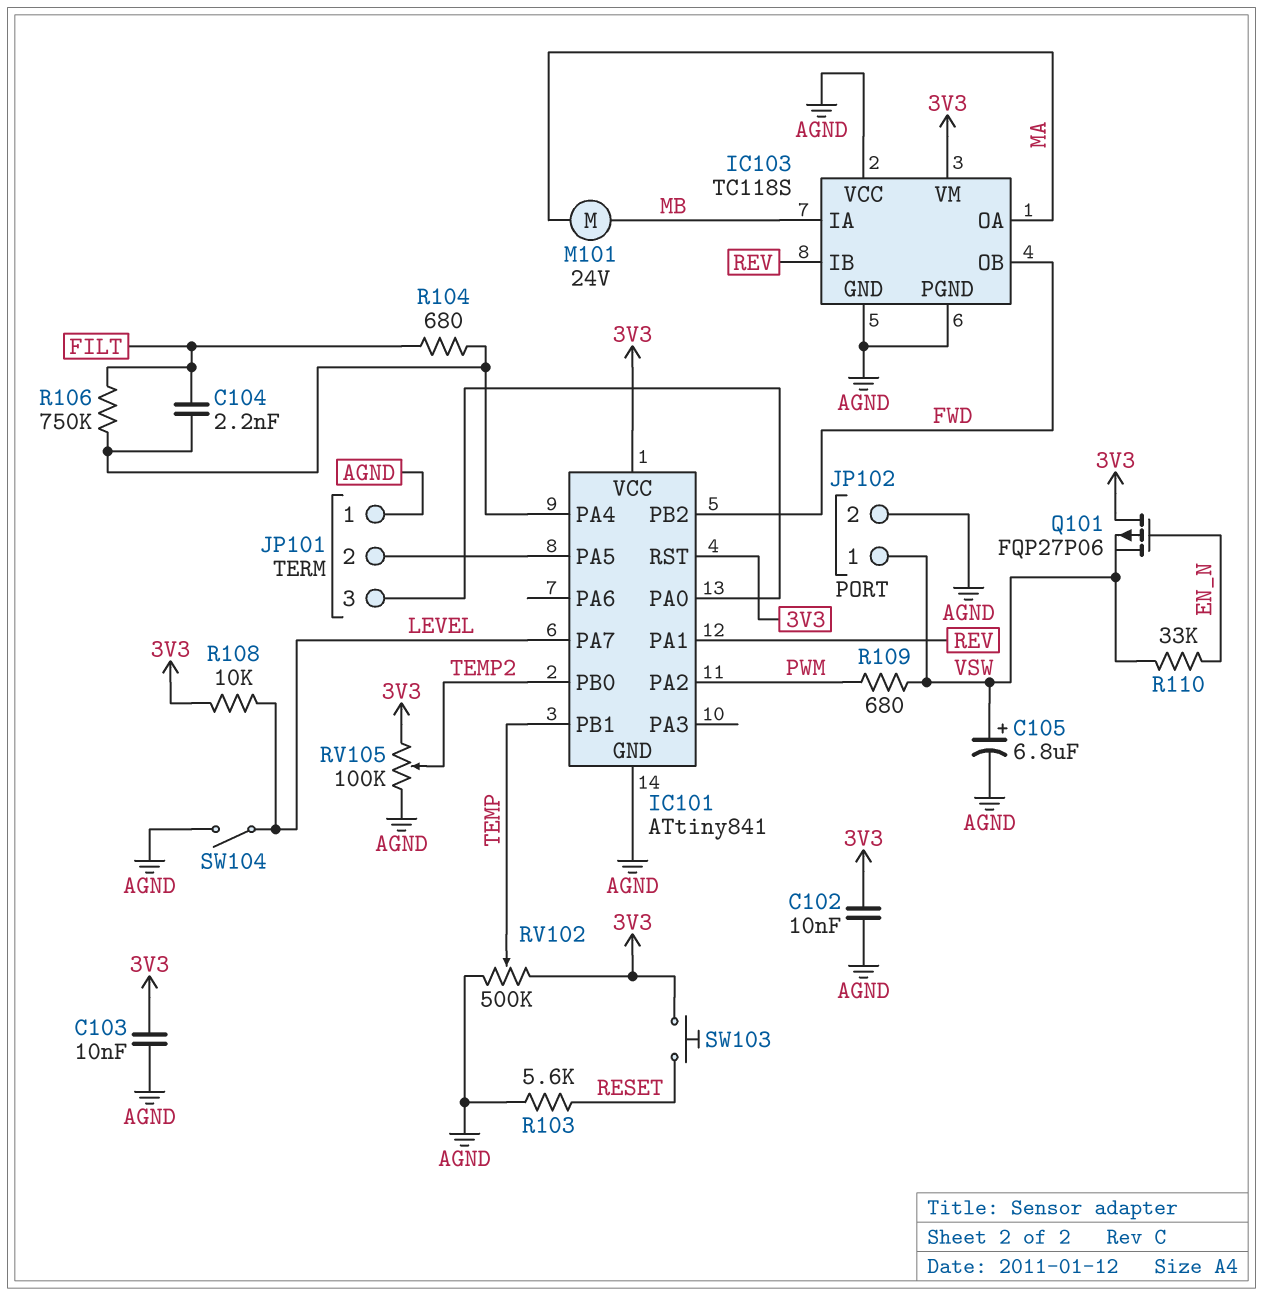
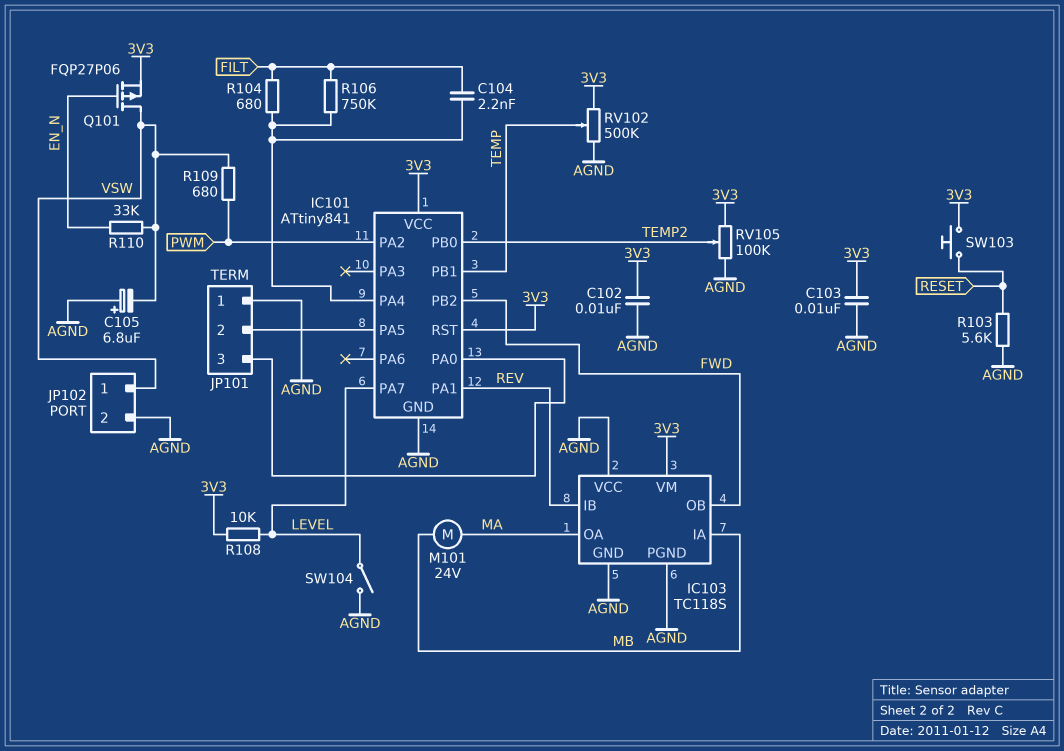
C105: 6.8uF (plus VSW, minus AGND) -> 6.8uF (plus AGND, minus VSW)
Q101: PMOS FQP27P06 (G EN_N, D 3V3, S VSW) -> PMOS FQP27P06 (G EN_N, D VSW, S 3V3)

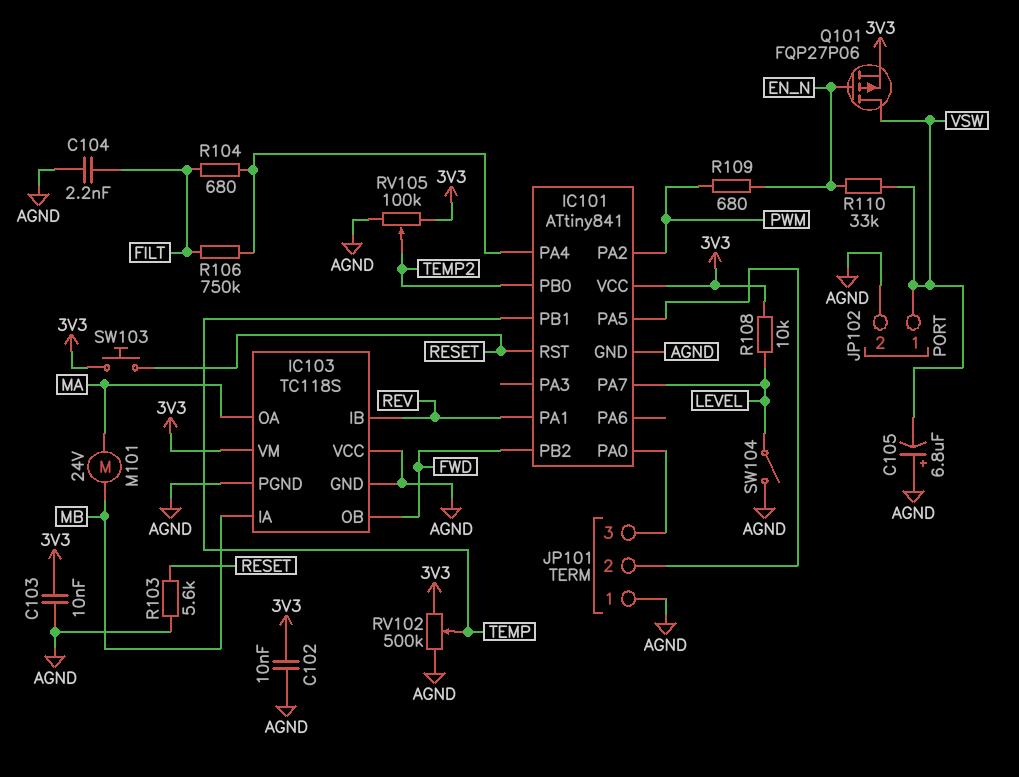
C104: 2.2nF (FILT, IC101/PA4) -> 2.2nF (AGND, FILT)
IC101 pin RST: 3V3 -> RESET
R109: 680 (PWM, VSW) -> 680 (EN_N, PWM)

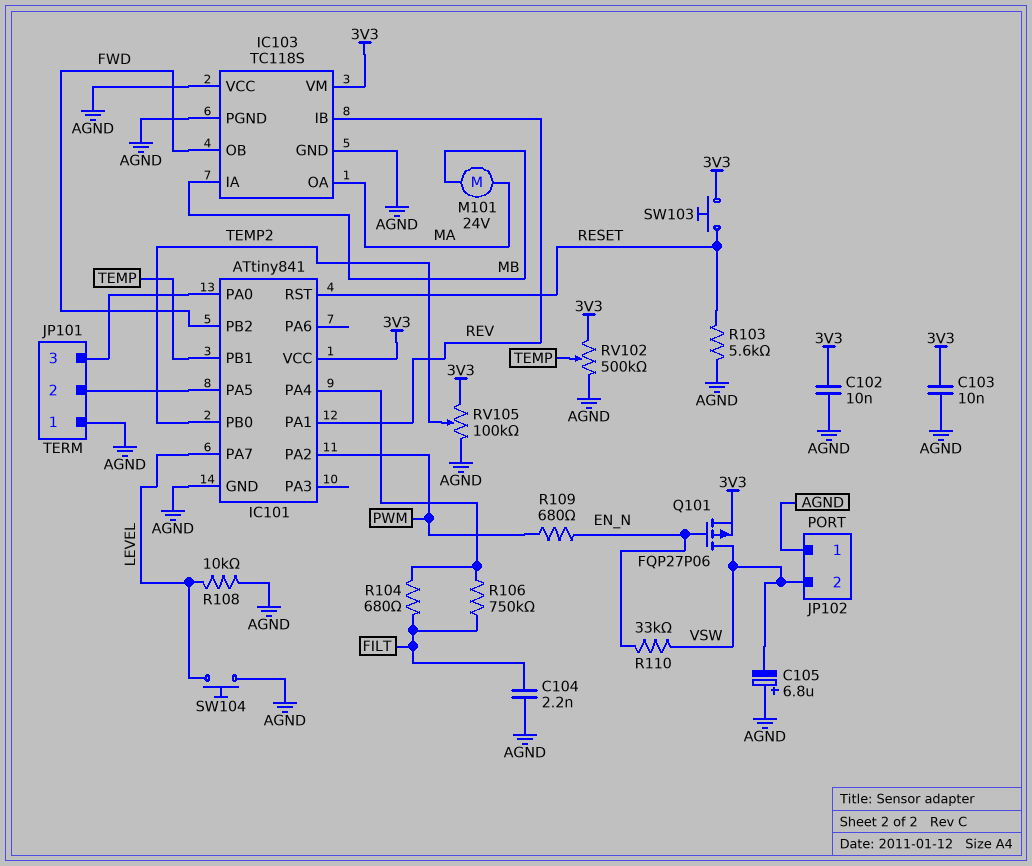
JP102 pin 1: VSW -> AGND
JP102 pin 2: AGND -> VSW
R108: 10k (3V3, LEVEL) -> 10k (AGND, LEVEL)
SW104: switch (AGND, LEVEL) -> button (AGND, LEVEL)

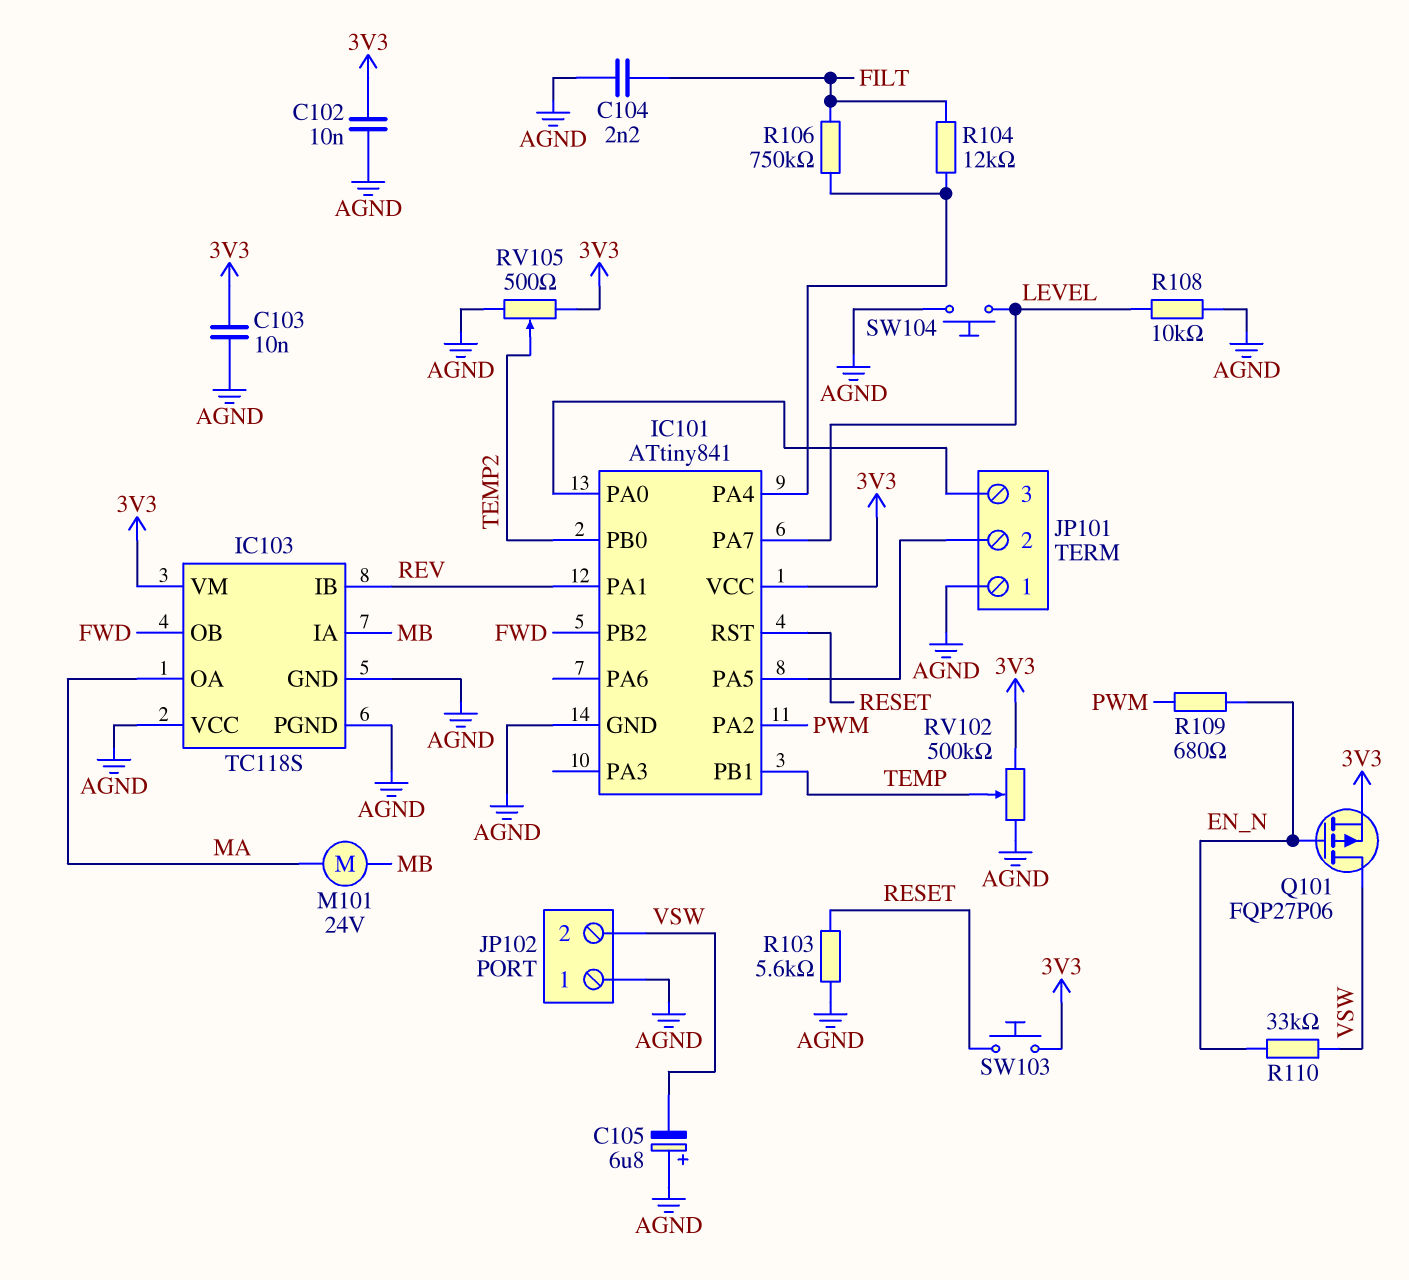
R104: 680 (FILT, IC101/PA4) -> 12k (FILT, IC101/PA4)
RV105: 100k (3V3, AGND, wiper TEMP2) -> 500 (3V3, AGND, wiper TEMP2)

